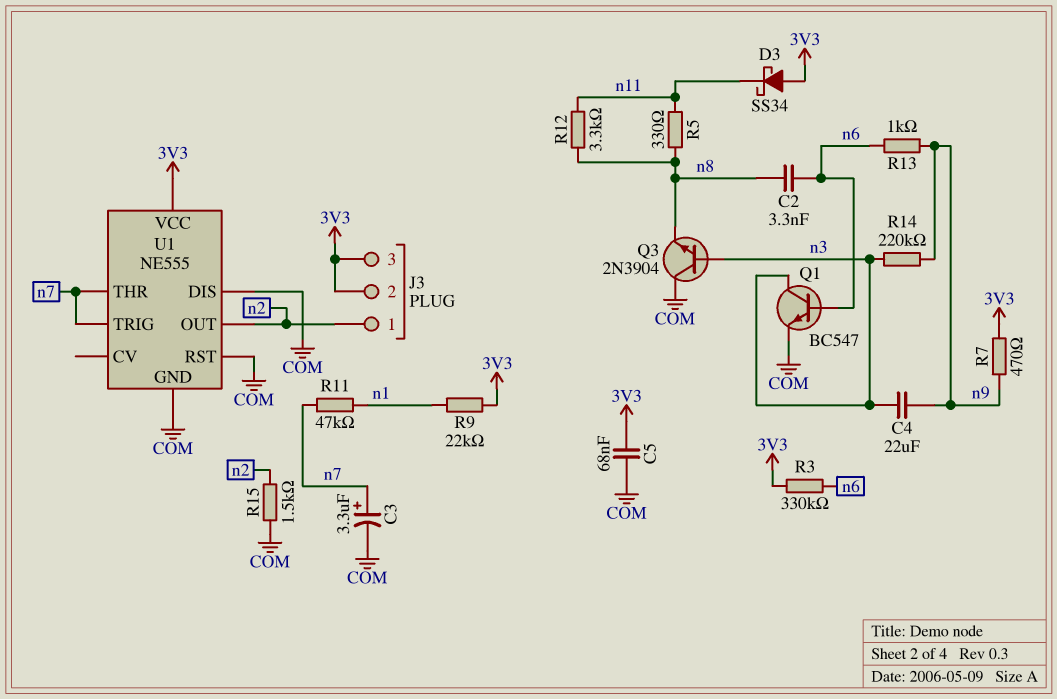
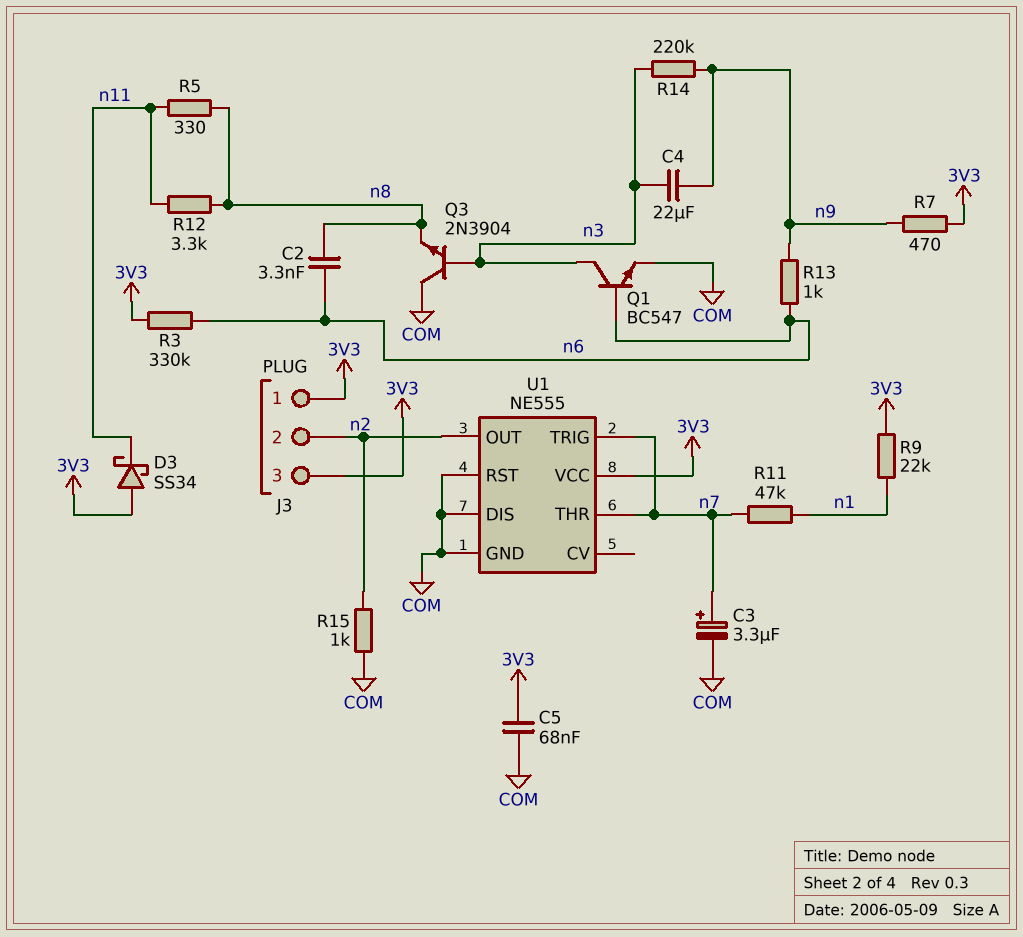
J3 pin 1: n2 -> 3V3
J3 pin 2: 3V3 -> n2
R15: 1.5k (COM, n2) -> 1k (COM, n2)

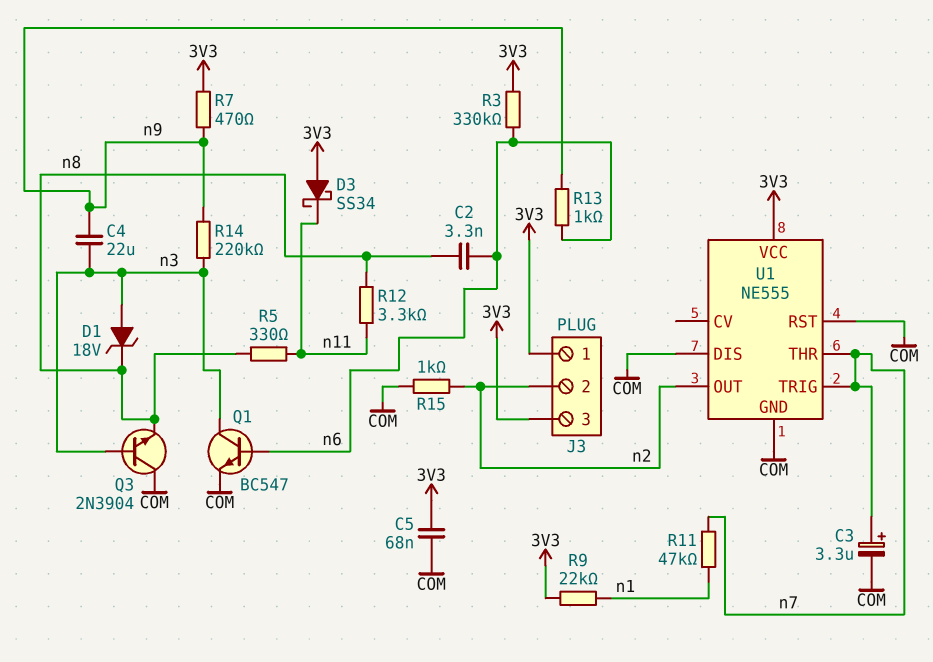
D1: none -> zener 18V (A n3, K n8)

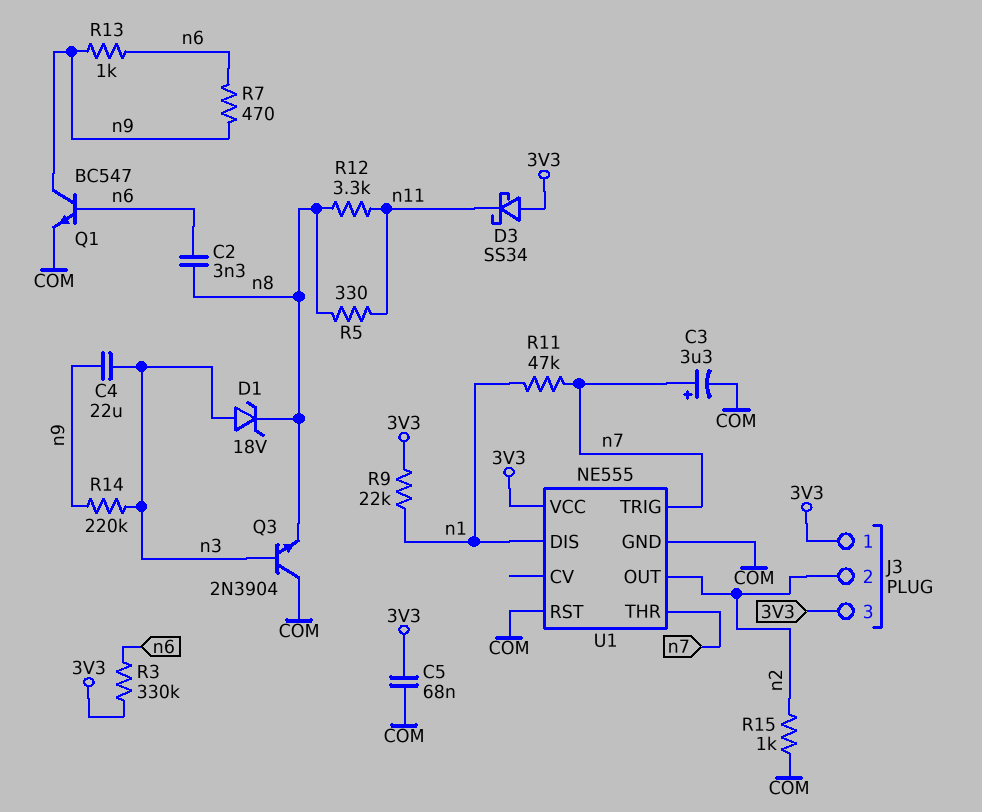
Q1: NPN BC547 (B n6, C n3, E COM) -> NPN BC547 (B n6, C n9, E COM)
R7: 470 (3V3, n9) -> 470 (n6, n9)
U1 pin DIS: COM -> n1

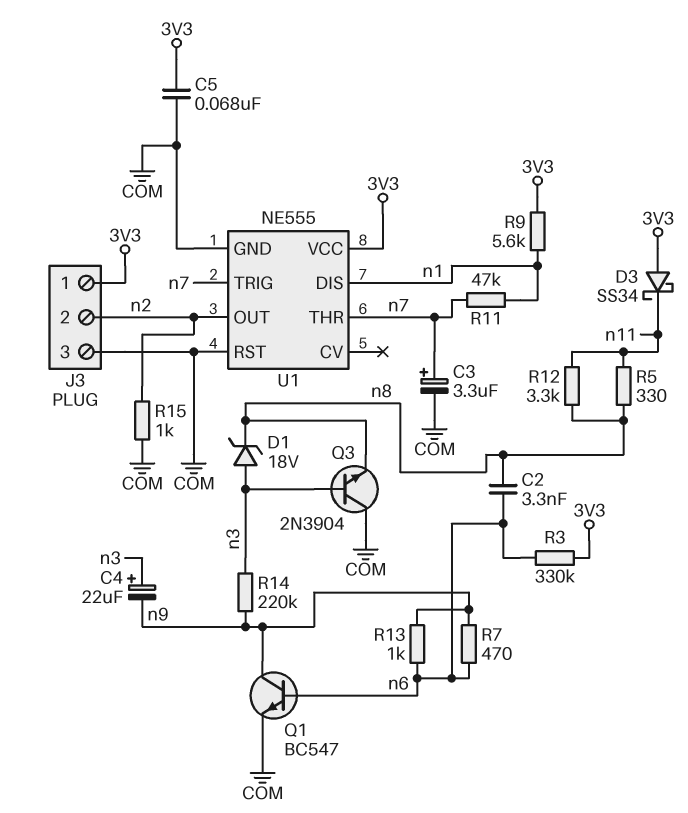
C4: 22uF (n3, n9) -> 22uF (plus n3, minus n9)
J3 pin 3: 3V3 -> COM
R9: 22k (3V3, n1) -> 5.6k (3V3, n1)

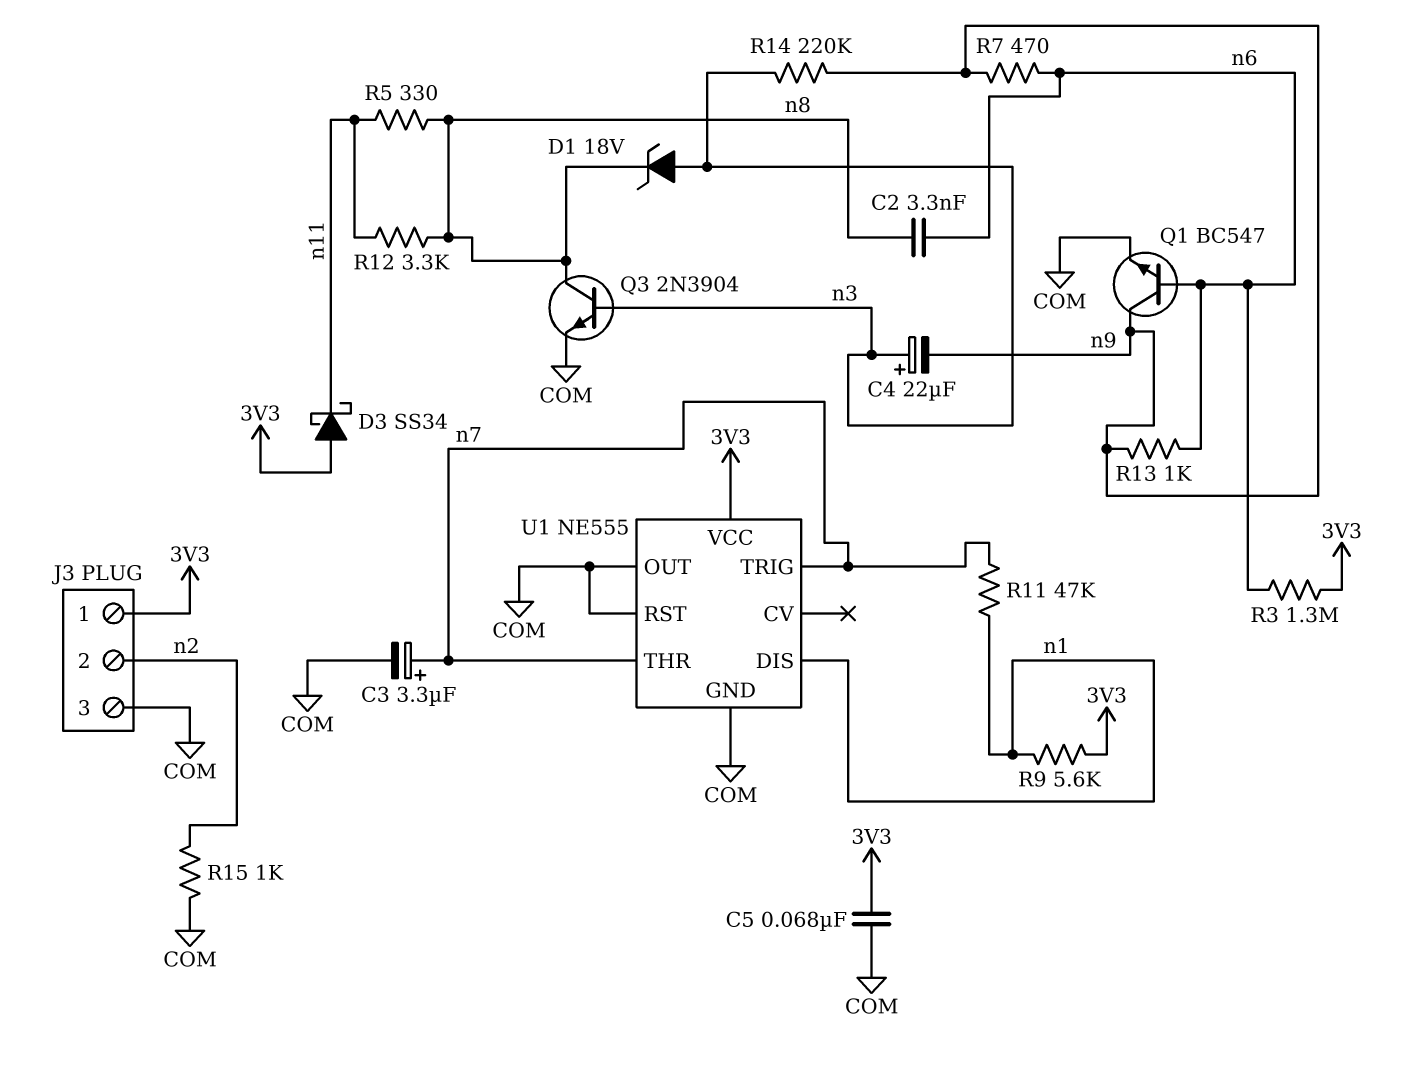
Q3: NPN 2N3904 (B n3, C COM, E n8) -> NPN 2N3904 (B n3, C n8, E COM)
R3: 330k (3V3, n6) -> 1.3M (3V3, n6)
U1 pin OUT: n2 -> COM

